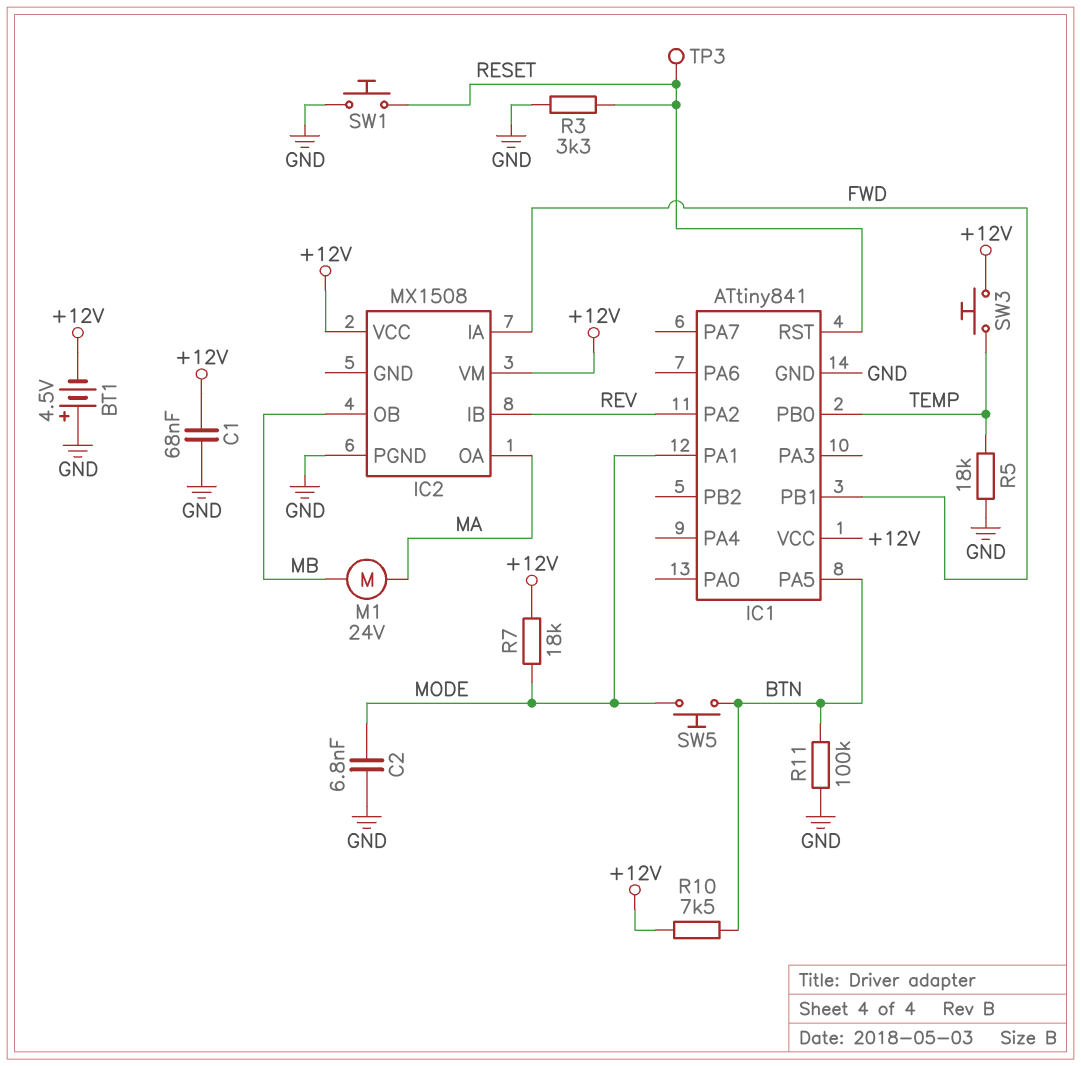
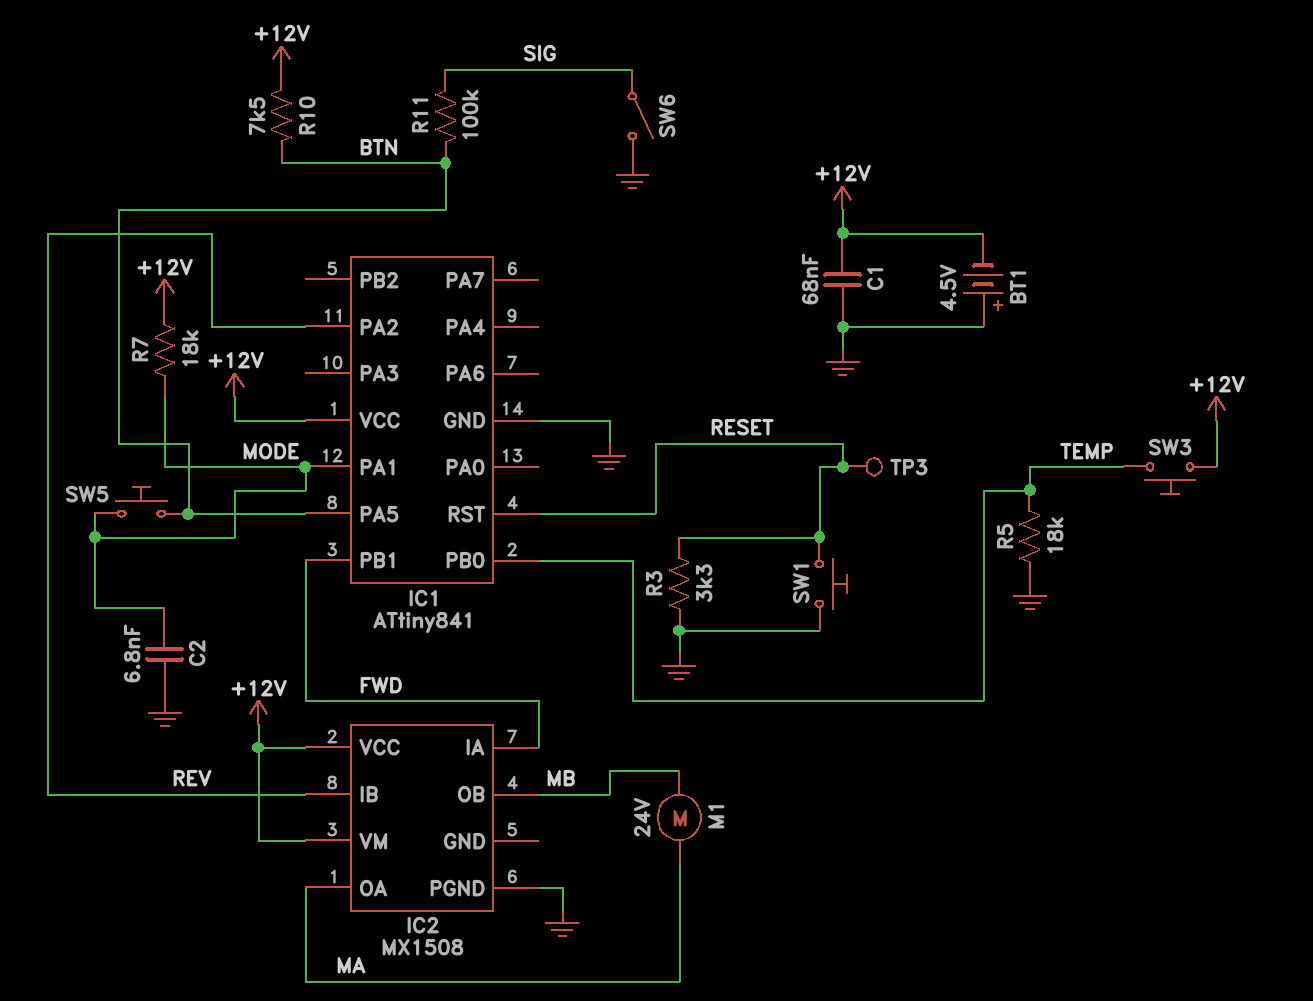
R11: 100k (BTN, GND) -> 100k (BTN, SIG)
SW6: none -> switch (GND, SIG)

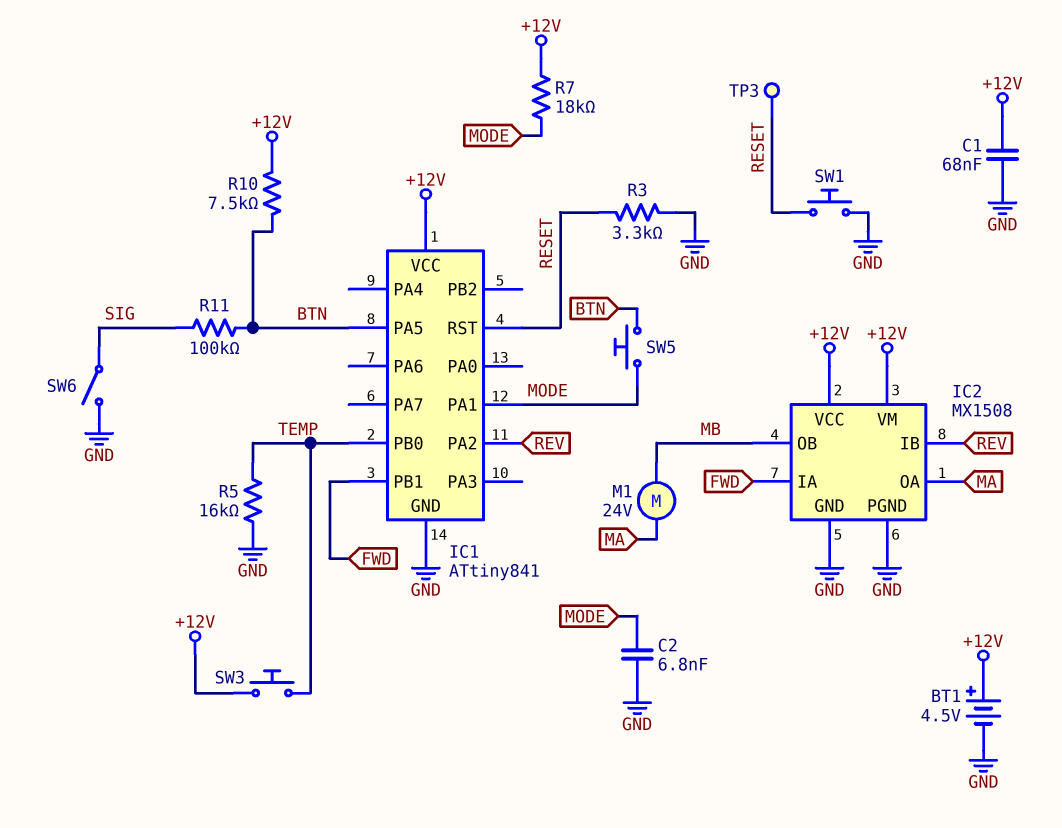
BT1: 4.5V (plus GND, minus +12V) -> 4.5V (plus +12V, minus GND)
IC2 pin GND: none -> GND
R5: 18k (GND, TEMP) -> 16k (GND, TEMP)

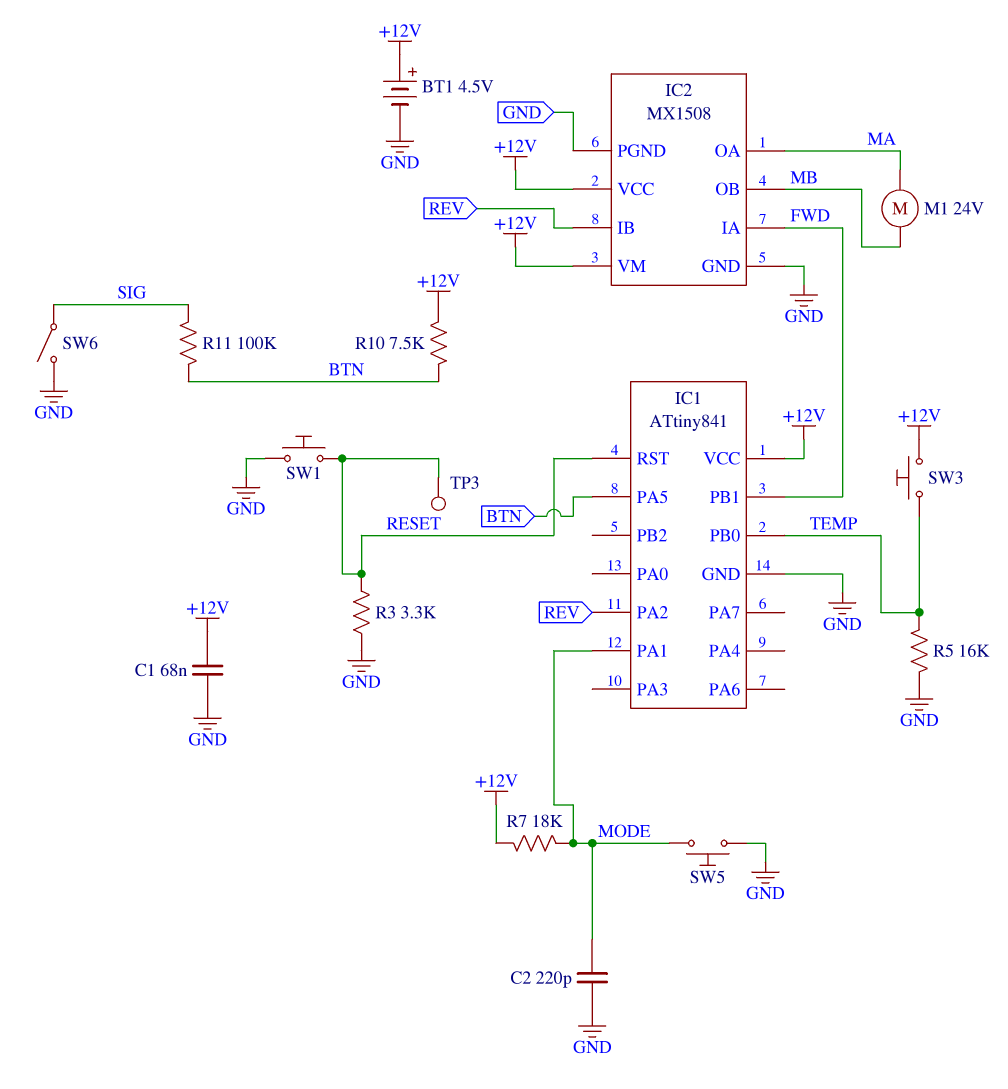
C2: 6.8nF (GND, MODE) -> 220pF (GND, MODE)
SW5: button (BTN, MODE) -> button (GND, MODE)

